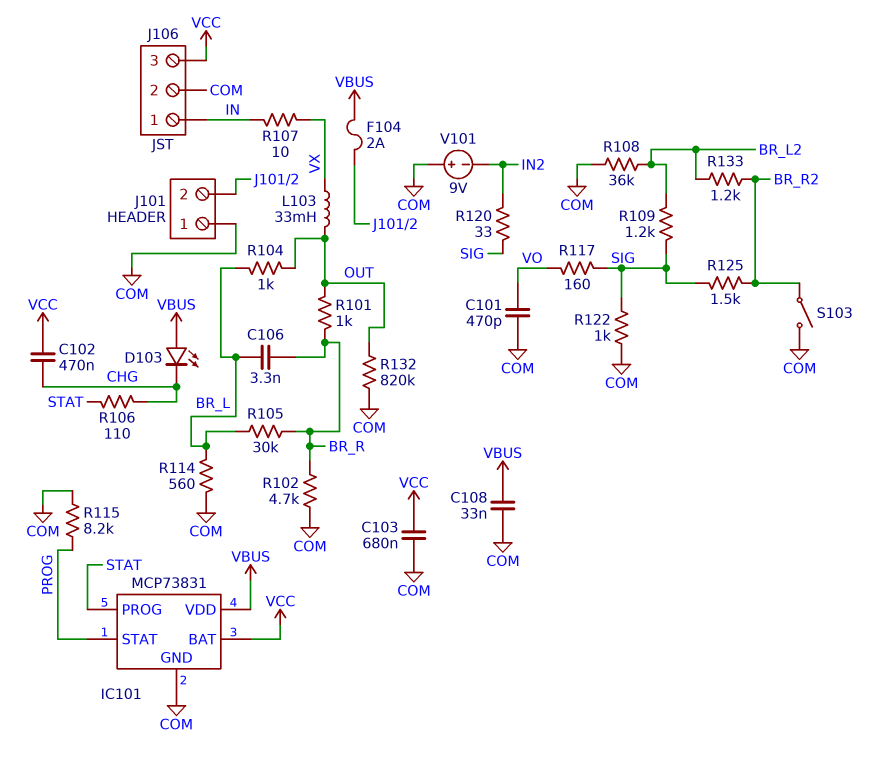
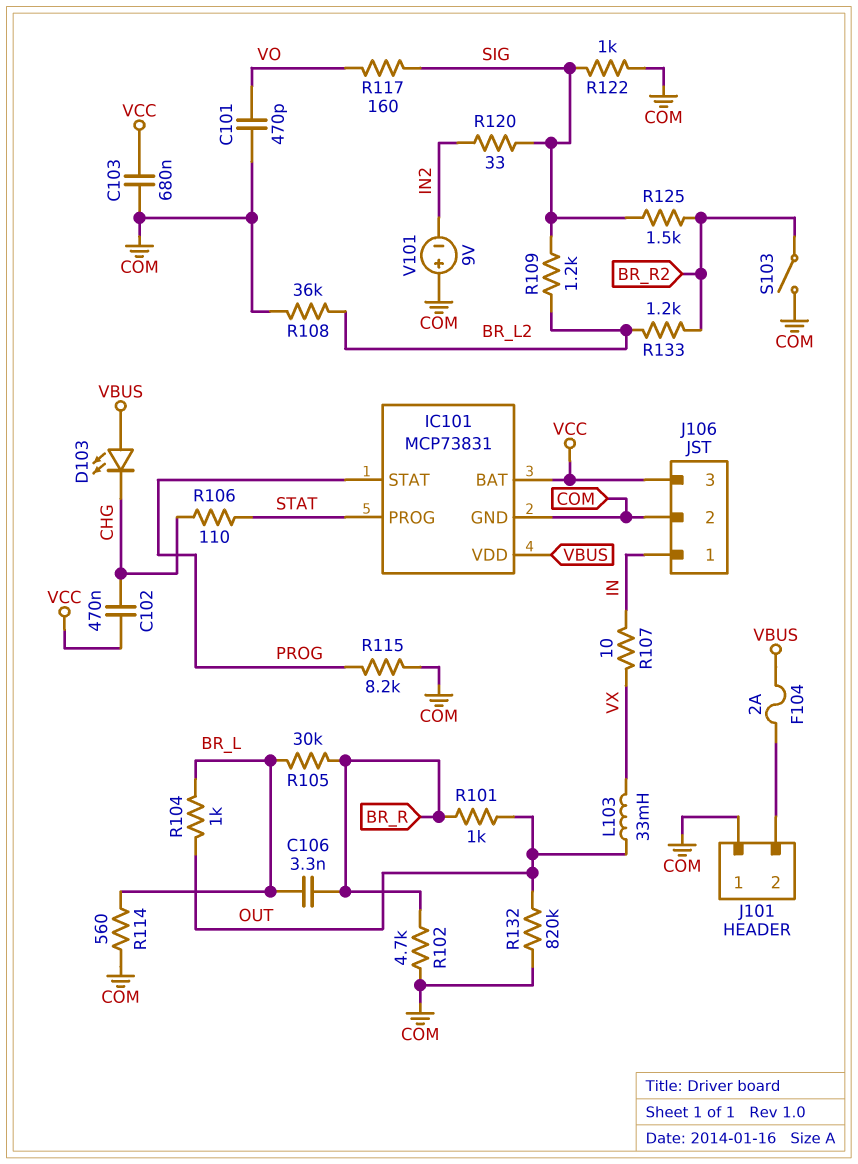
C108: 33nF (COM, VBUS) -> none

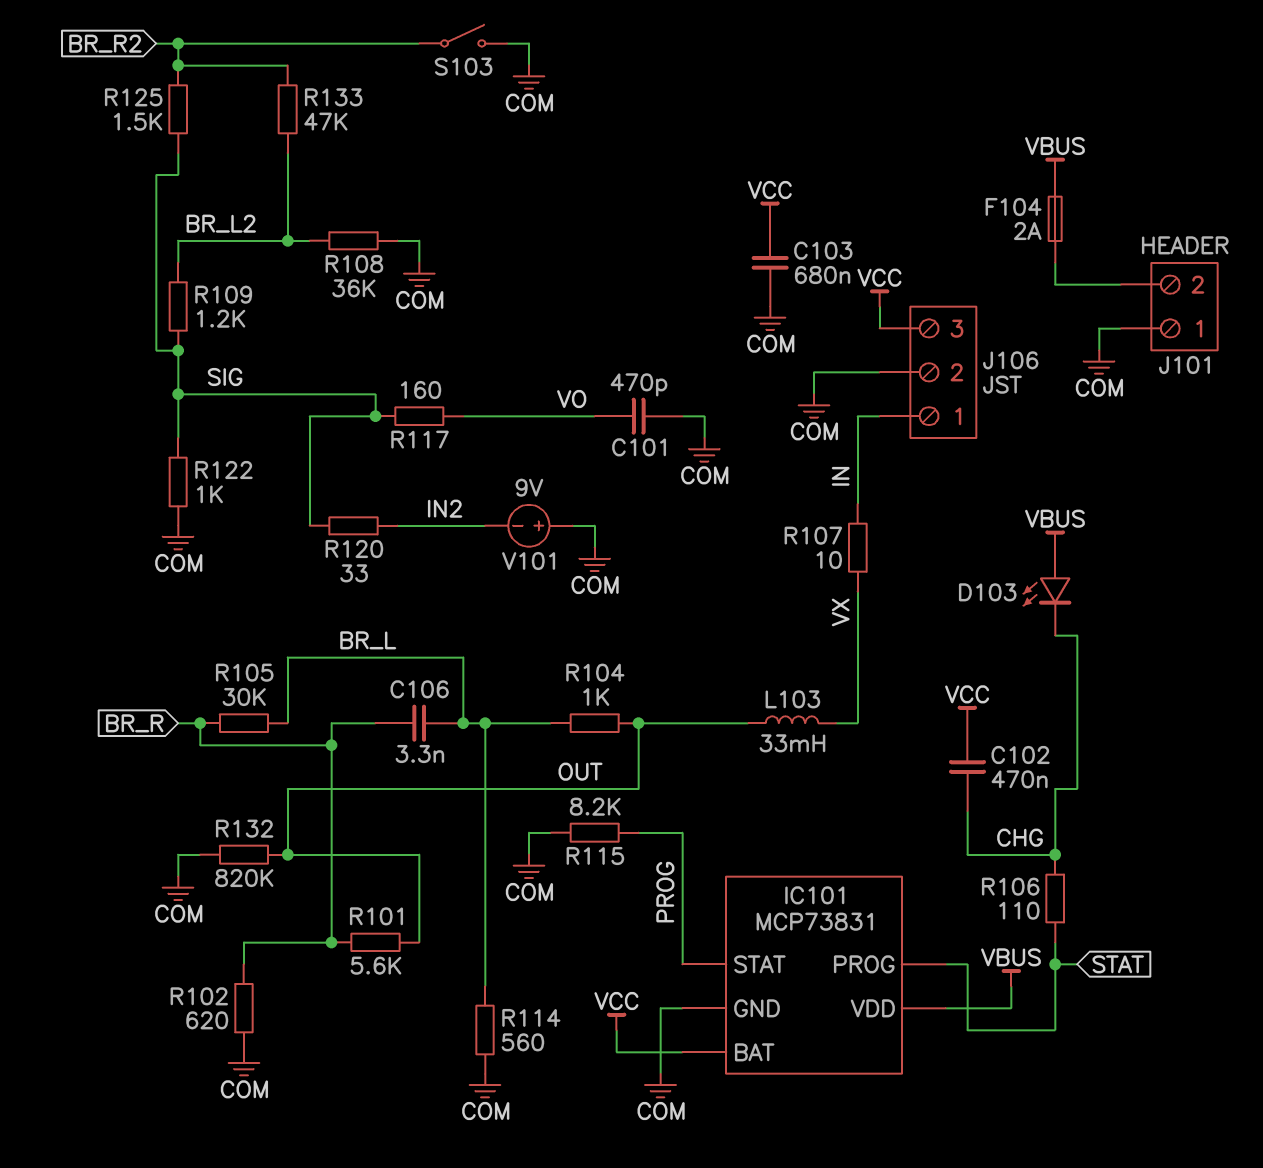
R101: 1k (BR_R, OUT) -> 5.6k (BR_R, OUT)
R102: 4.7k (BR_R, COM) -> 620 (BR_R, COM)
R133: 1.2k (BR_L2, BR_R2) -> 47k (BR_L2, BR_R2)

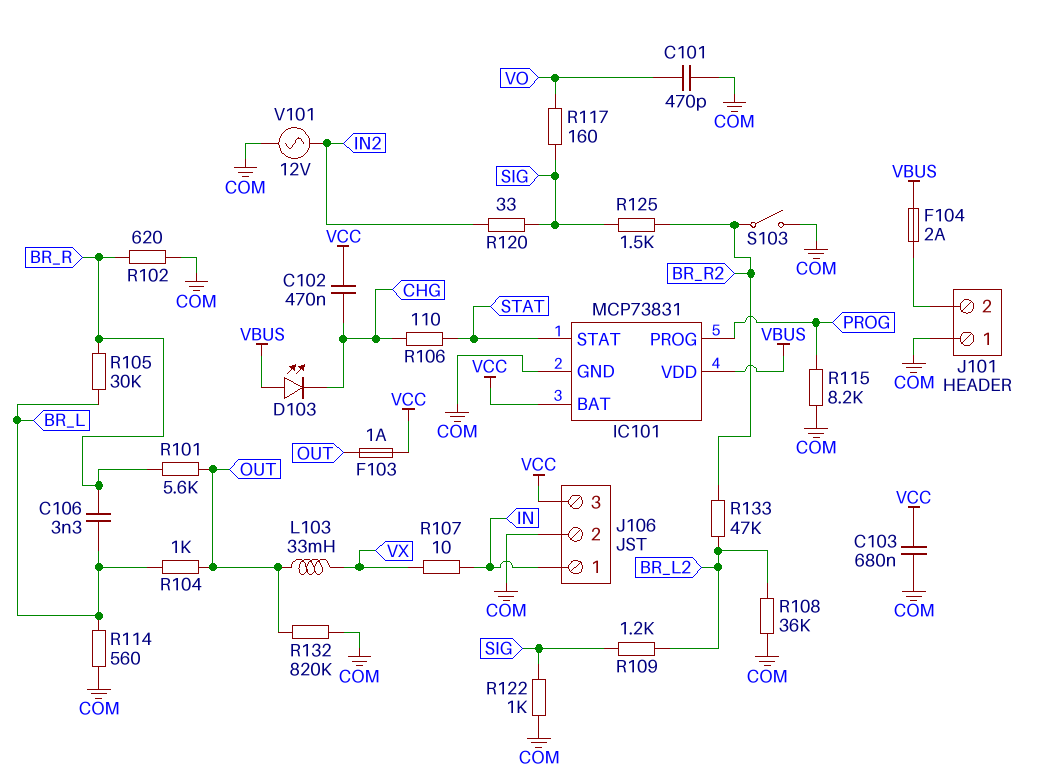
F103: none -> 1A (OUT, VCC)
IC101 pin PROG: STAT -> PROG
IC101 pin STAT: PROG -> STAT
V101: 9V (plus COM, minus IN2) -> AC 12V (COM, IN2)

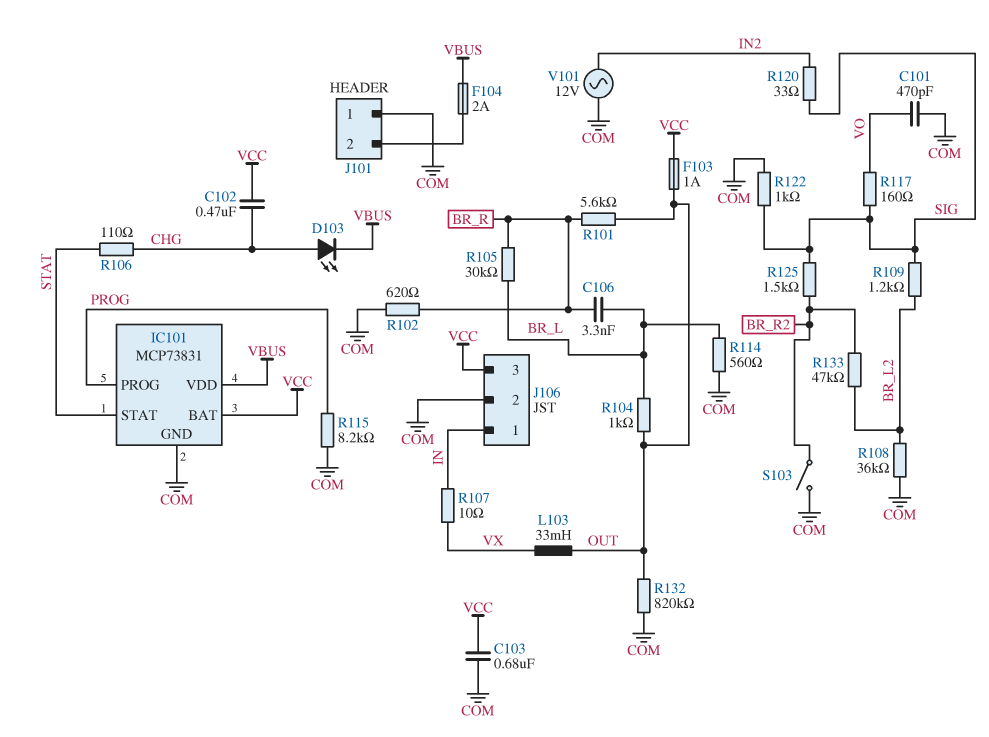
D103: LED (A VBUS, K CHG) -> LED (A CHG, K VBUS)

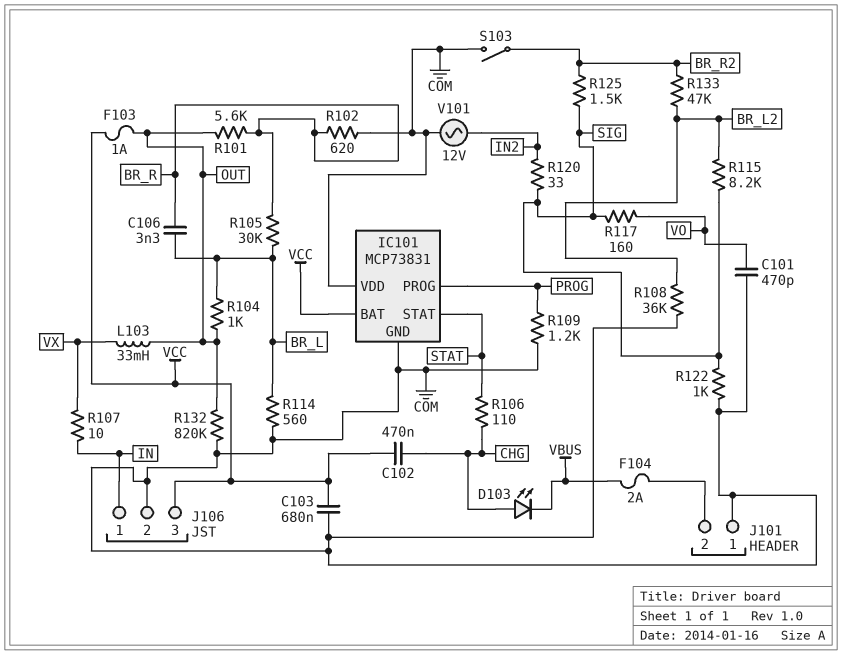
IC101 pin VDD: VBUS -> COM
R109: 1.2k (BR_L2, SIG) -> 1.2k (COM, PROG)
R115: 8.2k (COM, PROG) -> 8.2k (BR_L2, SIG)

